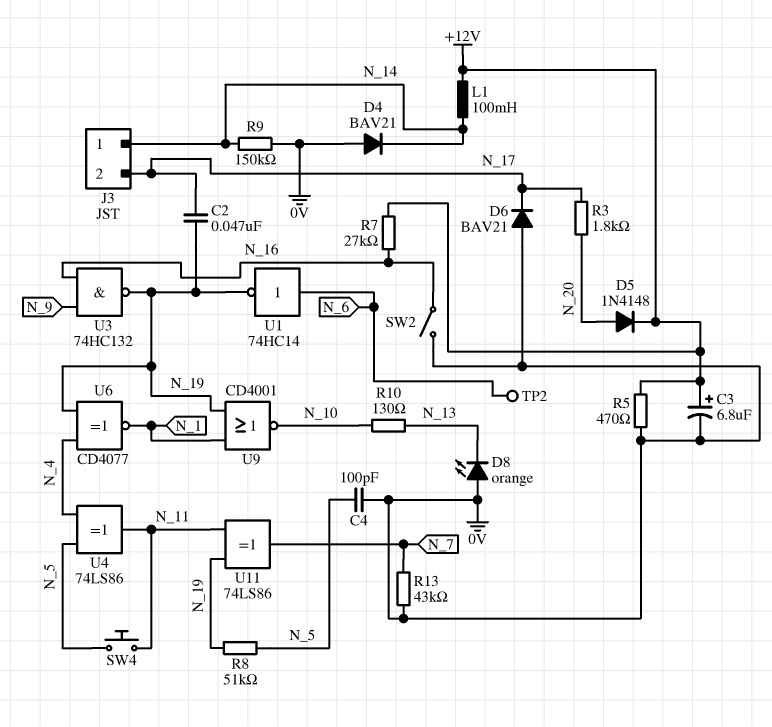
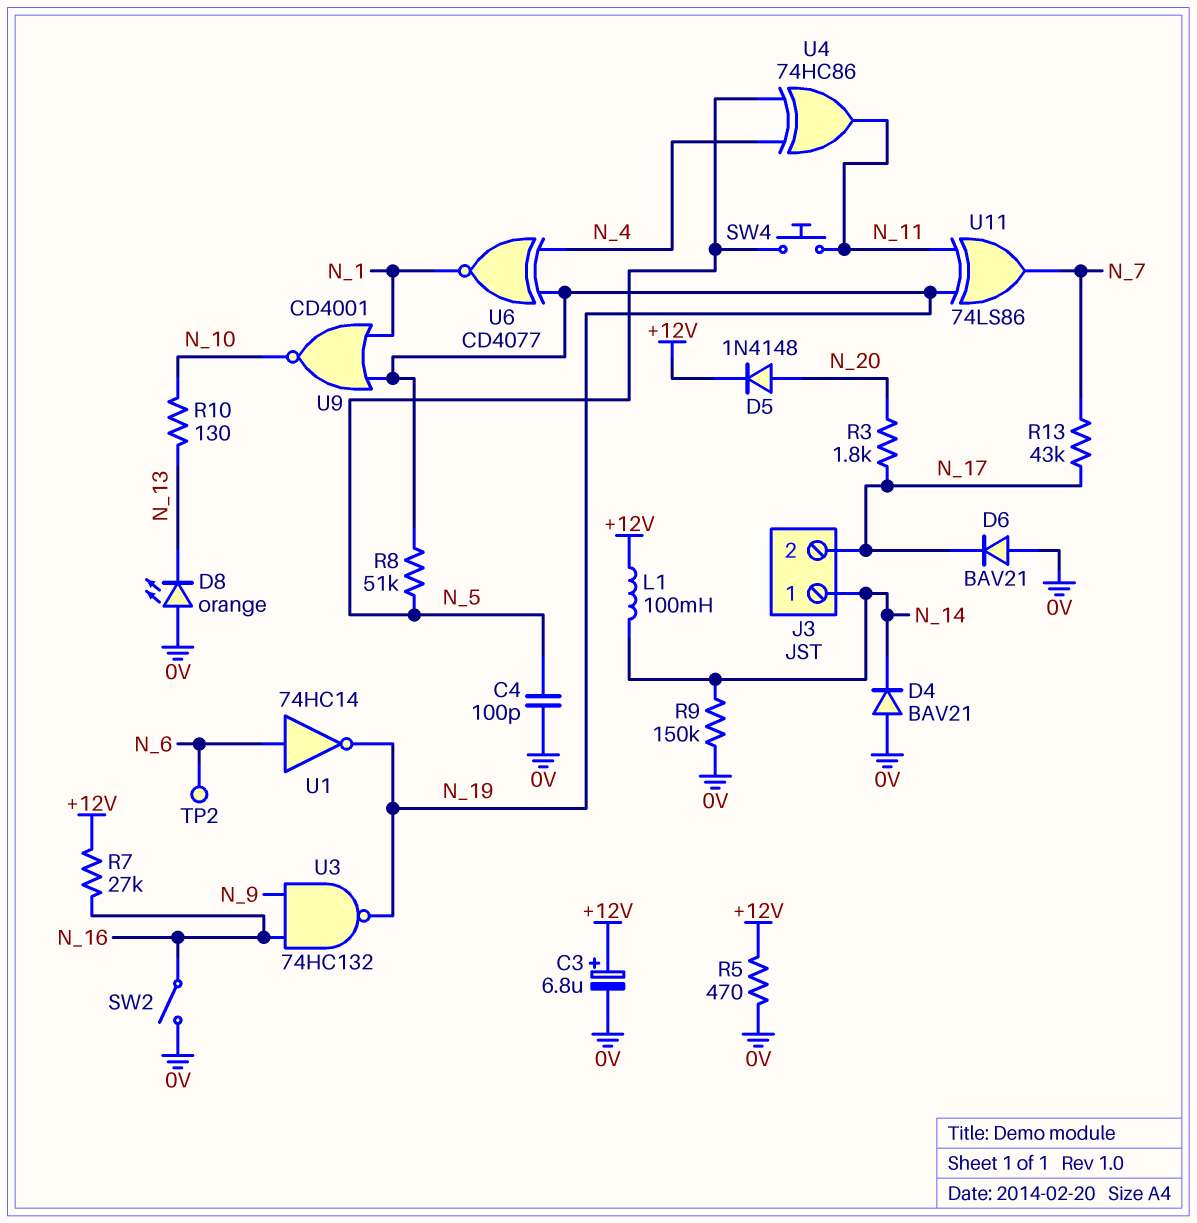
C2: 47nF (N_17, N_19) -> none
R13: 43k (0V, N_7) -> 43k (N_7, N_17)
U4: XOR 74LS86 (in N_4, in N_5, out N_11) -> XOR 74HC86 (in N_4, in N_5, out N_11)

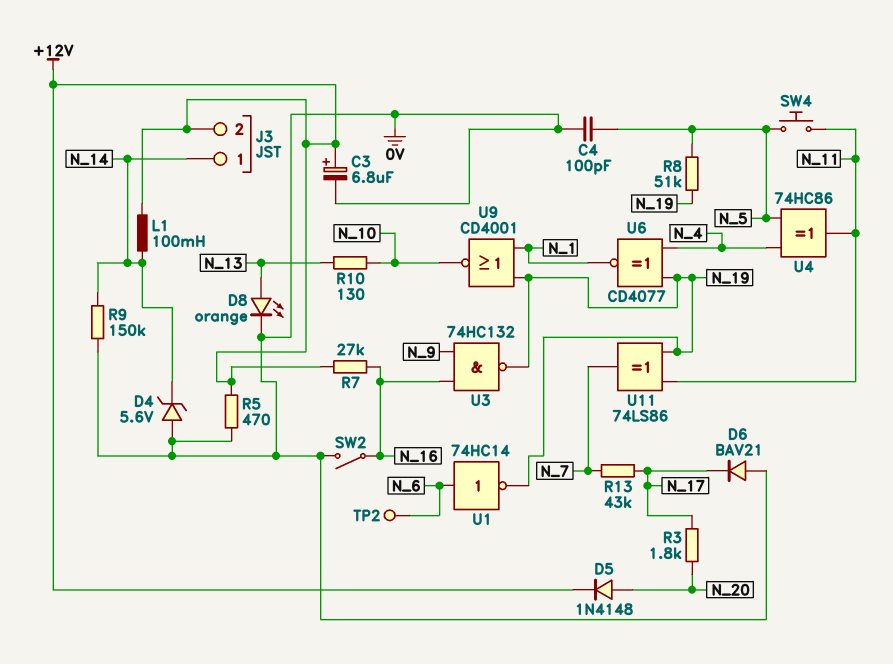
D4: diode BAV21 (A 0V, K N_14) -> zener 5.6V (A 0V, K N_14)
D8: LED orange (A 0V, K N_13) -> LED orange (A N_13, K 0V)
J3 pin 2: N_17 -> +12V

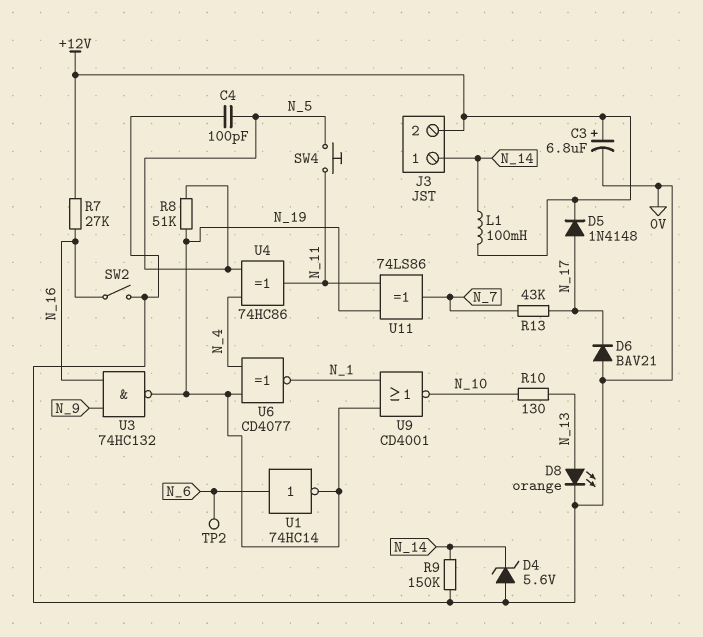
D5: diode 1N4148 (A N_20, K +12V) -> diode 1N4148 (A N_17, K +12V)
R3: 1.8k (N_17, N_20) -> none
R5: 470 (+12V, 0V) -> none

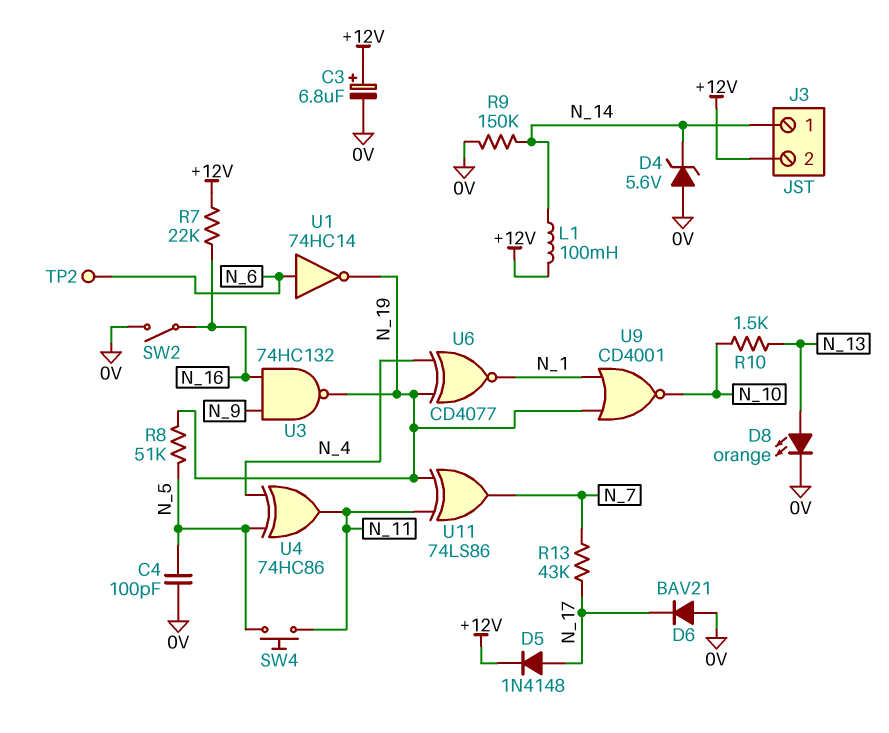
R7: 27k (+12V, N_16) -> 22k (+12V, N_16)
R10: 130 (N_10, N_13) -> 1.5k (N_10, N_13)

